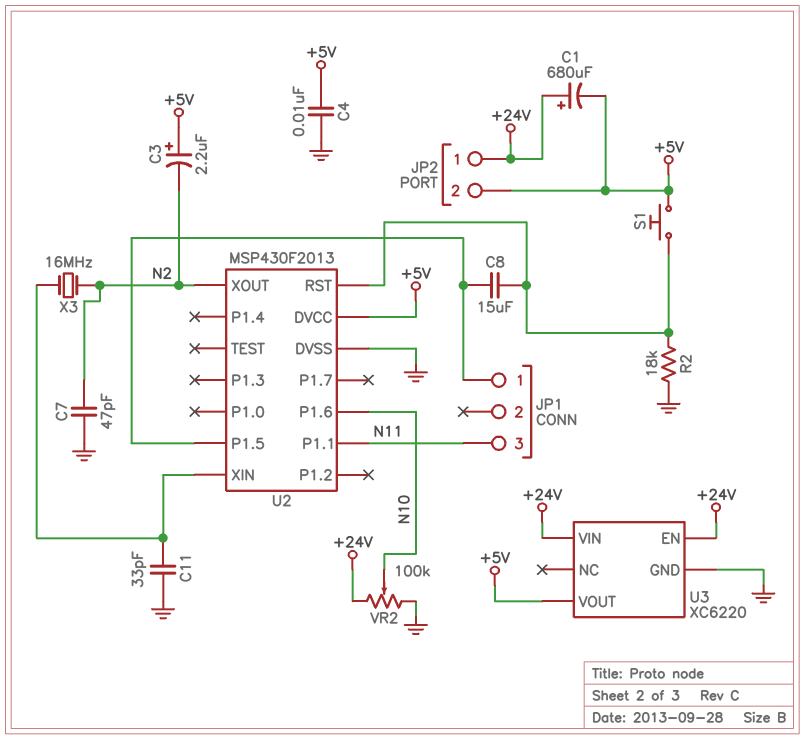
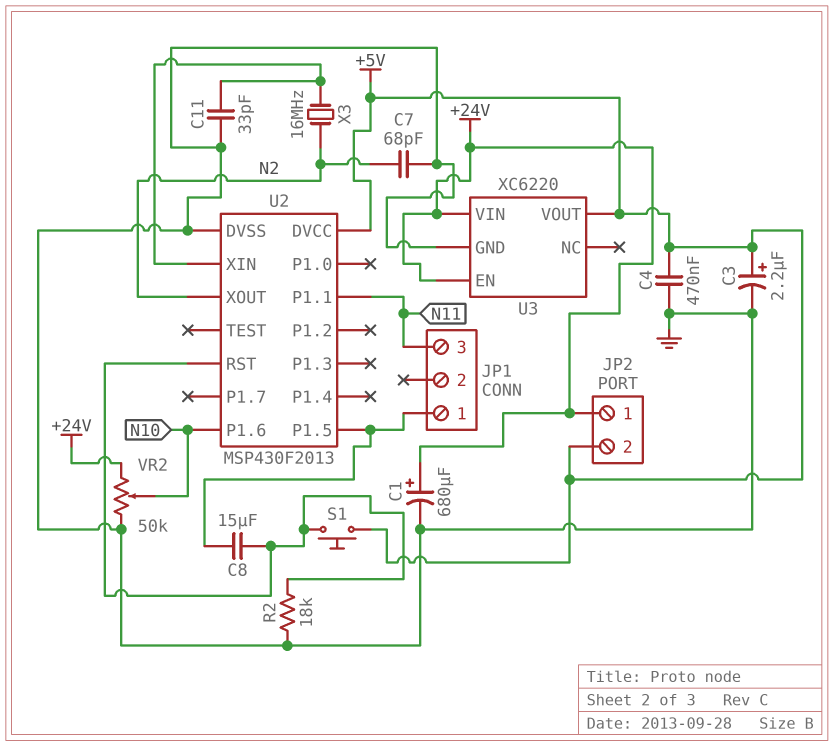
C1: 680uF (plus +24V, minus +5V) -> 680uF (plus +24V, minus GND)
C3: 2.2uF (plus +5V, minus N2) -> 2.2uF (plus +5V, minus GND)
C4: 10nF (+5V, GND) -> 470nF (+5V, GND)
C7: 47pF (GND, N2) -> 68pF (GND, N2)
VR2: 100k (+24V, GND, wiper N10) -> 50k (+24V, GND, wiper N10)

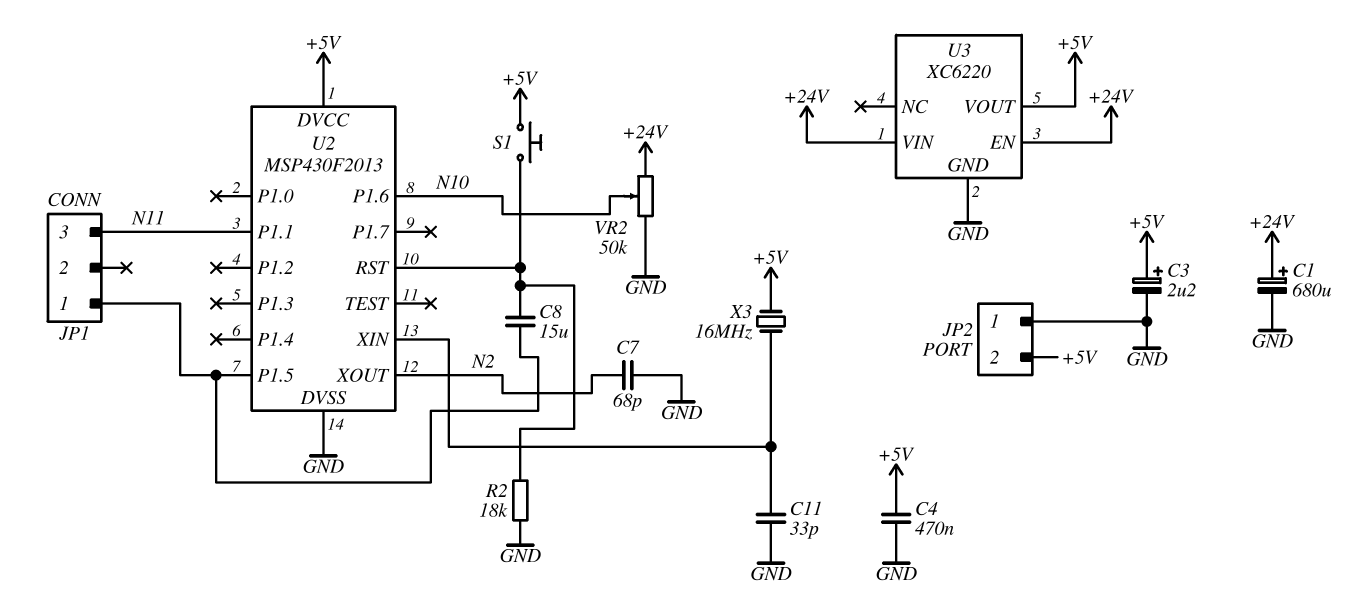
JP2 pin 1: +24V -> GND
X3: 16MHz (N2, U2/XIN) -> 16MHz (+5V, U2/XIN)

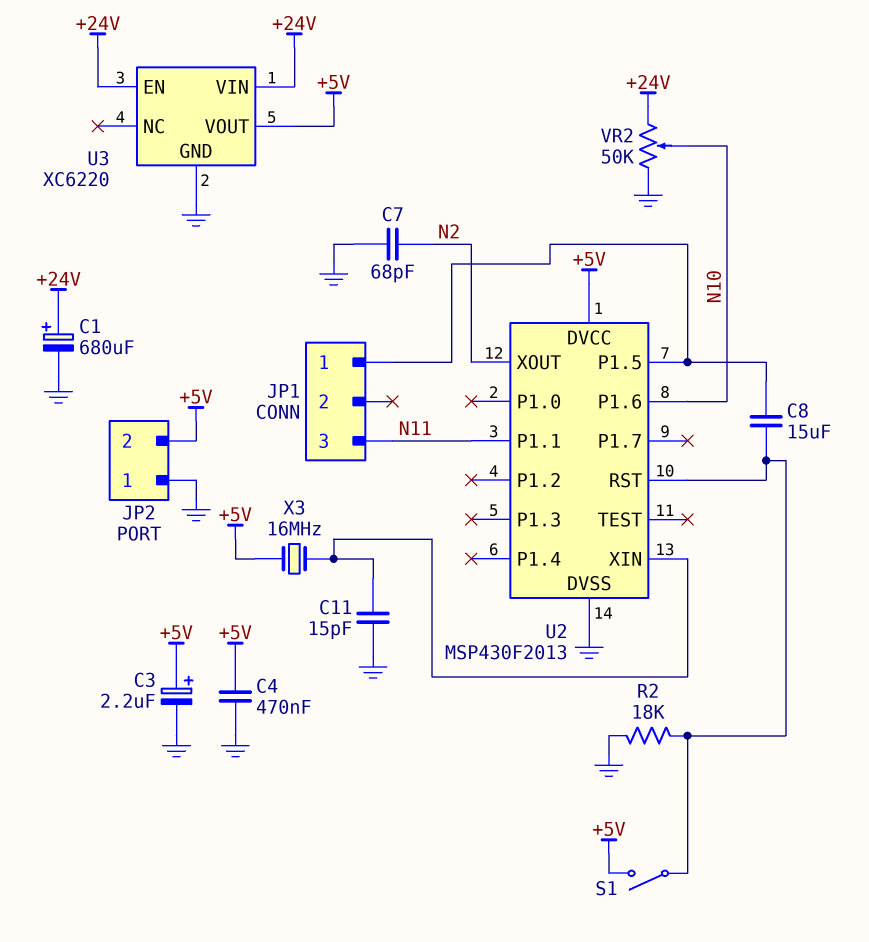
C11: 33pF (GND, U2/XIN) -> 15pF (GND, U2/XIN)
S1: button (+5V, U2/RST) -> switch (+5V, U2/RST)

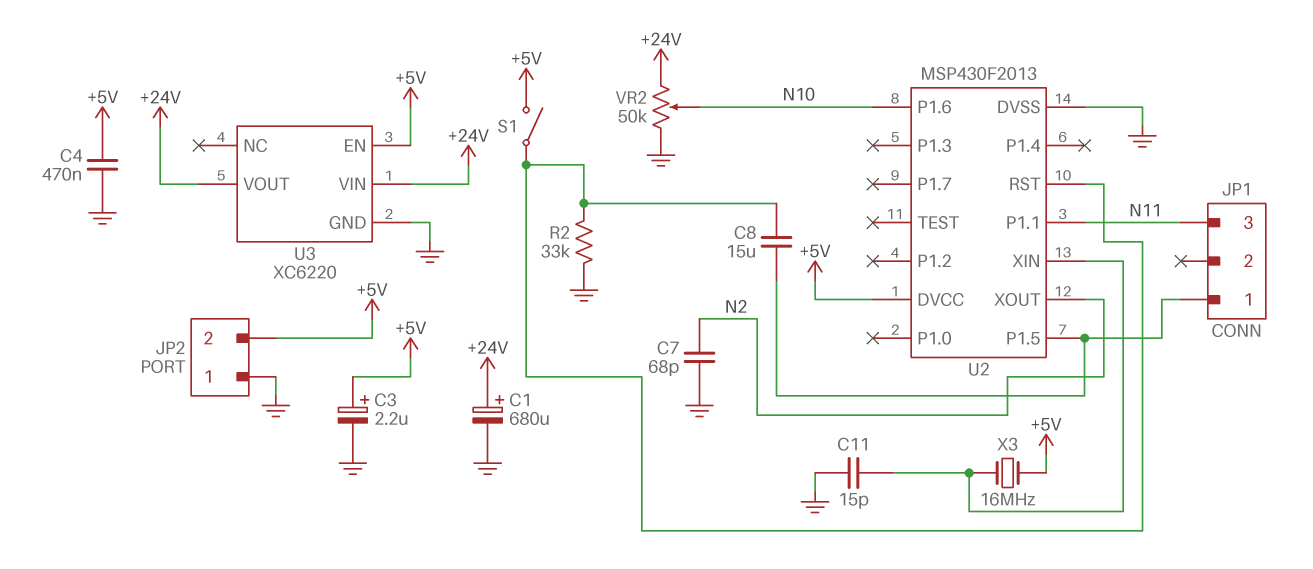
R2: 18k (GND, U2/RST) -> 33k (GND, U2/RST)
U3 pin EN: +24V -> +5V
U3 pin VOUT: +5V -> +24V

